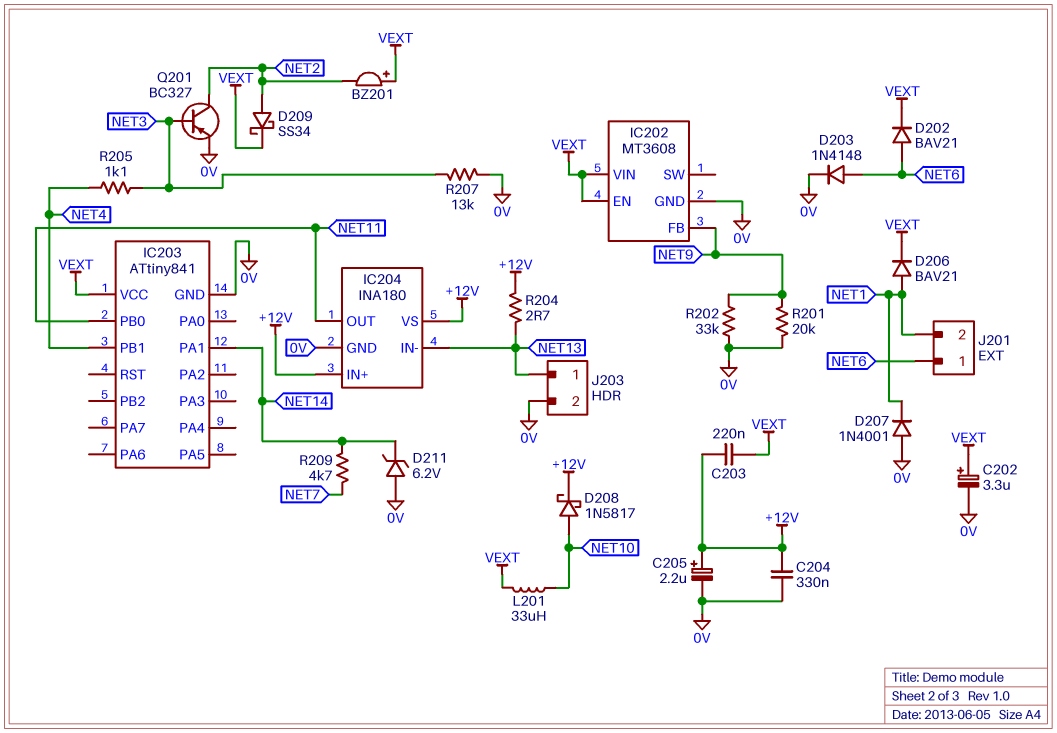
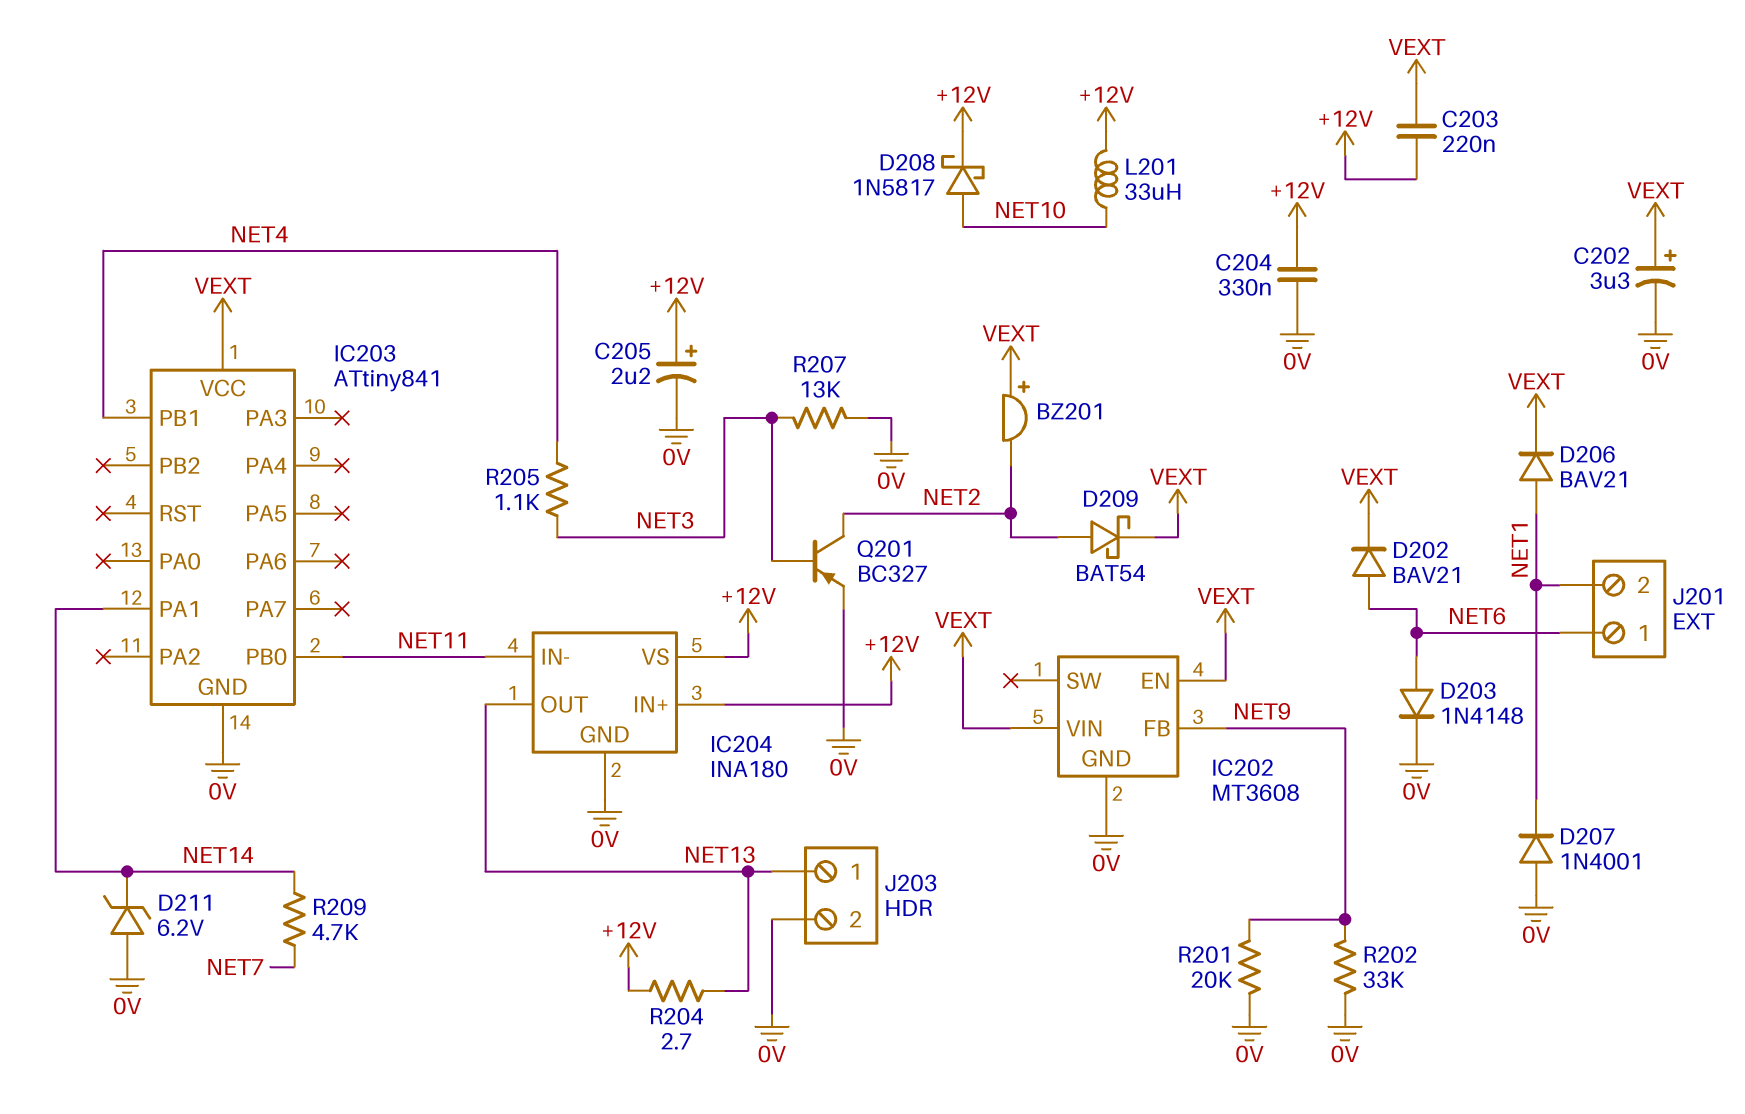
D209: schottky SS34 (A NET2, K VEXT) -> schottky BAT54 (A NET2, K VEXT)
IC204 pin IN-: NET13 -> NET11
IC204 pin OUT: NET11 -> NET13
L201: 33uH (NET10, VEXT) -> 33uH (+12V, NET10)

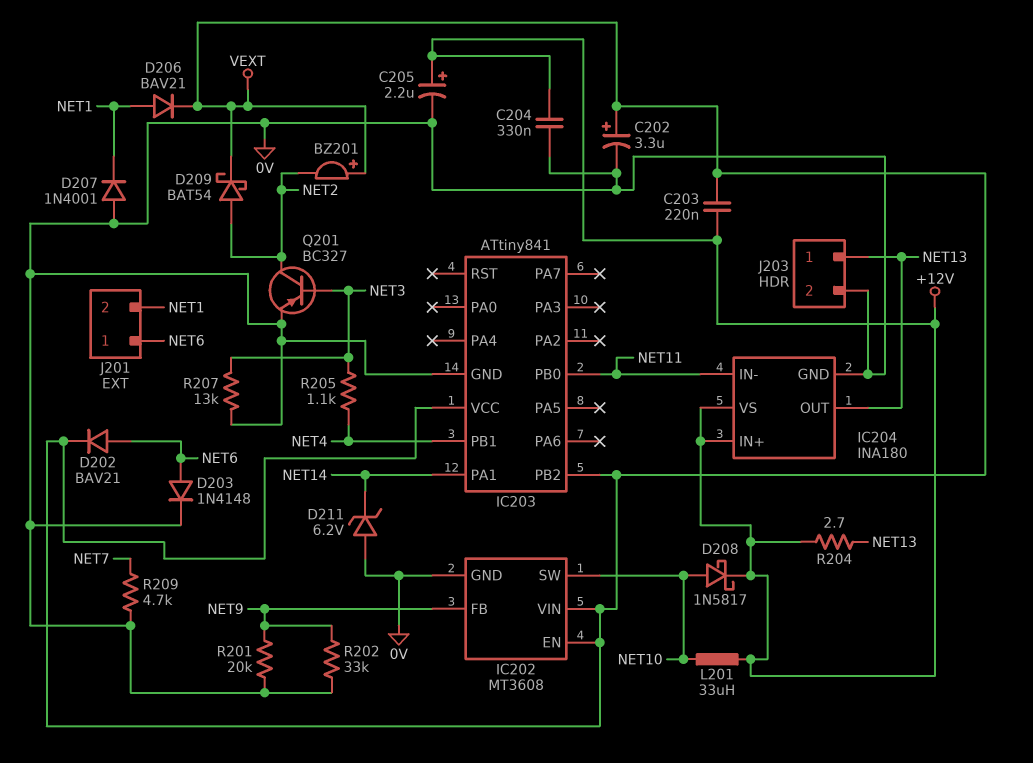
IC202 pin SW: none -> NET10
IC203 pin PB2: none -> VEXT
R209: 4.7k (NET7, NET14) -> 4.7k (0V, NET7)

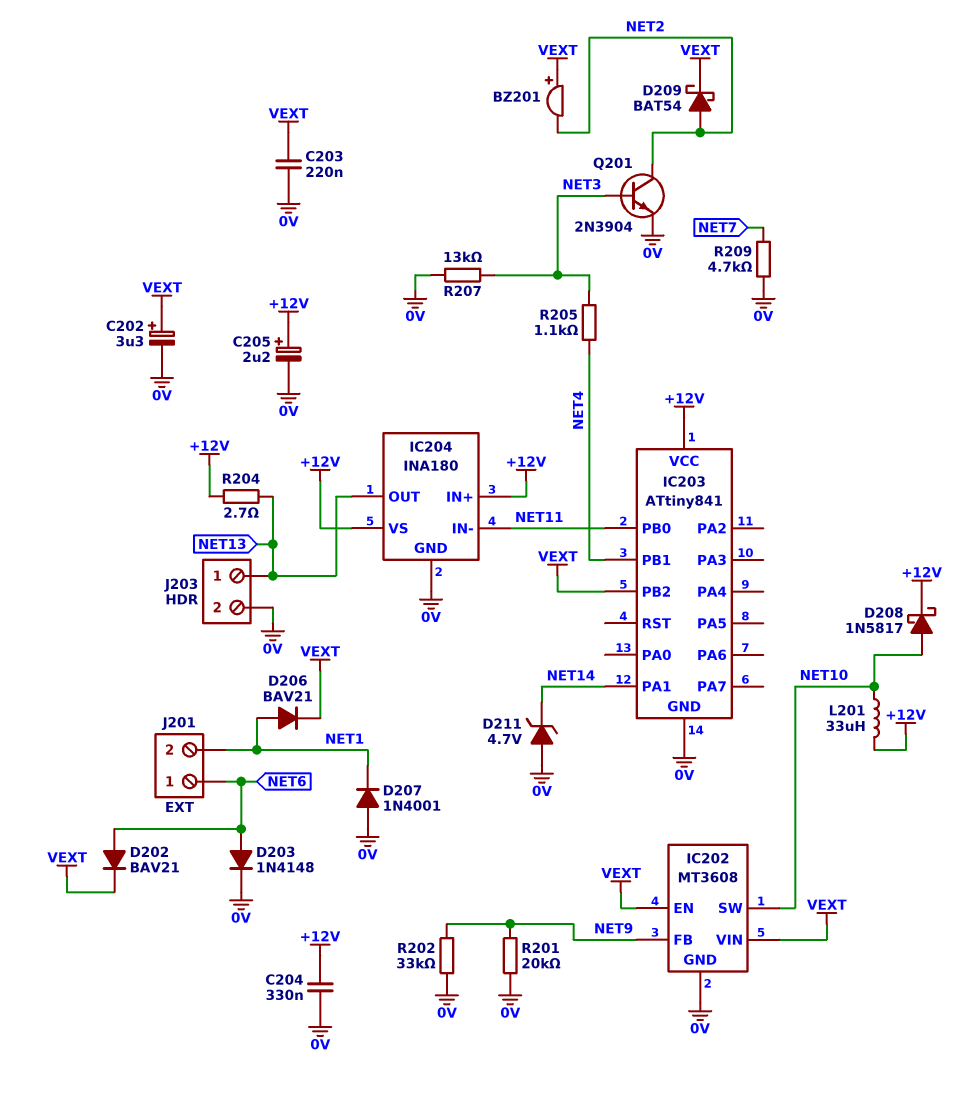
C203: 220nF (+12V, VEXT) -> 220nF (0V, VEXT)
D211: zener 6.2V (A 0V, K NET14) -> zener 4.7V (A 0V, K NET14)
IC203 pin VCC: VEXT -> +12V
Q201: PNP BC327 (B NET3, C NET2, E 0V) -> NPN 2N3904 (B NET3, C NET2, E 0V)

